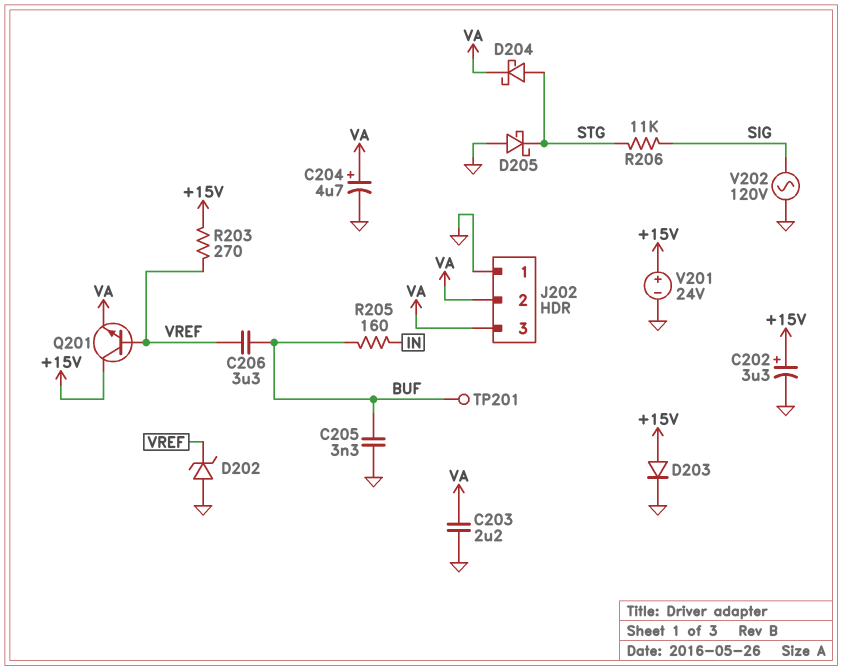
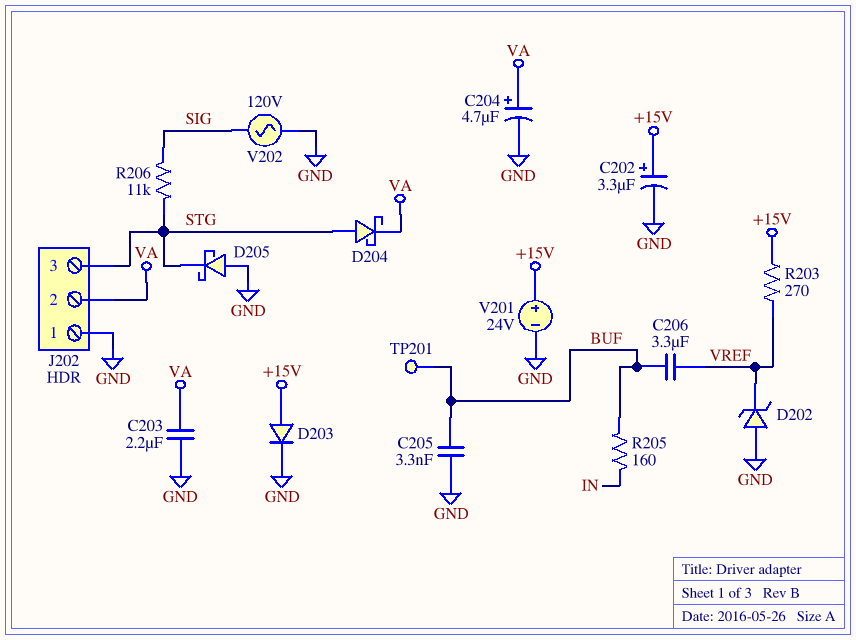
J202 pin 3: VA -> STG
Q201: NPN (B VREF, C +15V, E VA) -> none

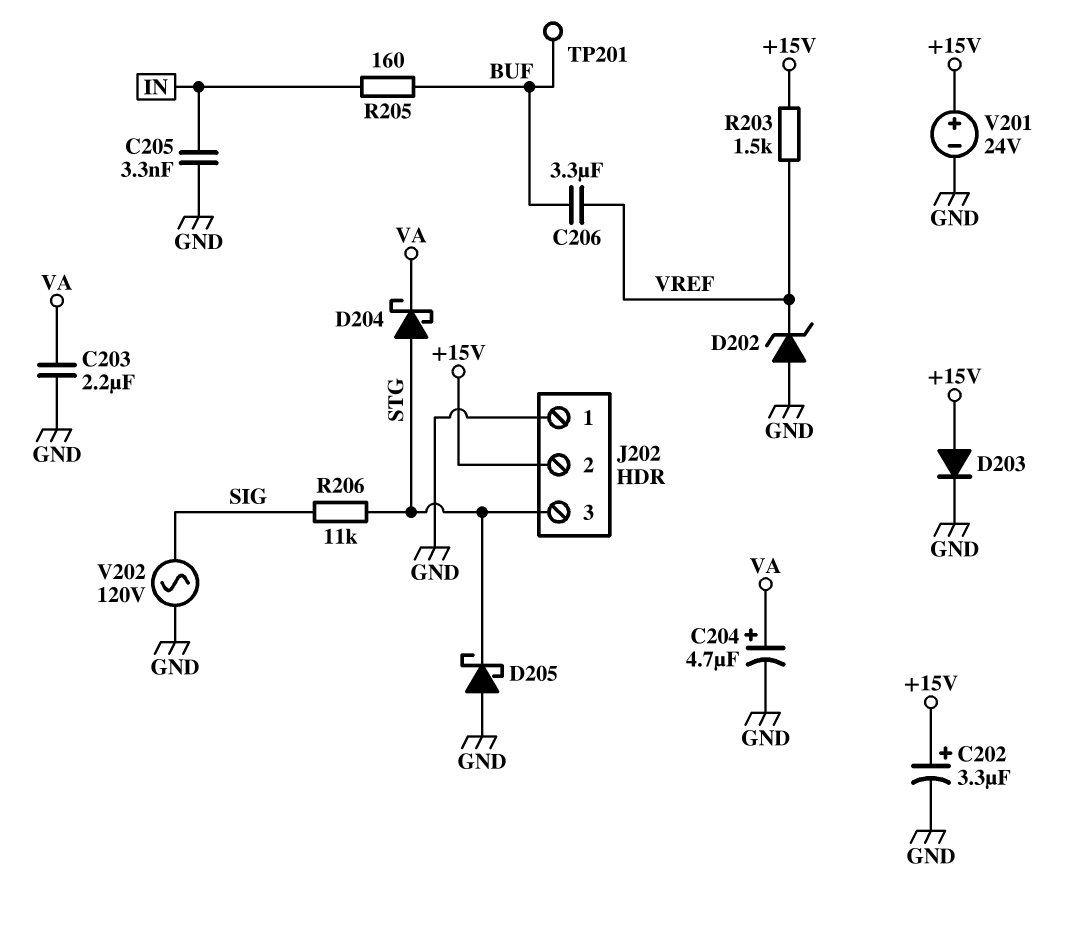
C205: 3.3nF (BUF, GND) -> 3.3nF (GND, IN)
J202 pin 2: VA -> +15V
R203: 270 (+15V, VREF) -> 1.5k (+15V, VREF)

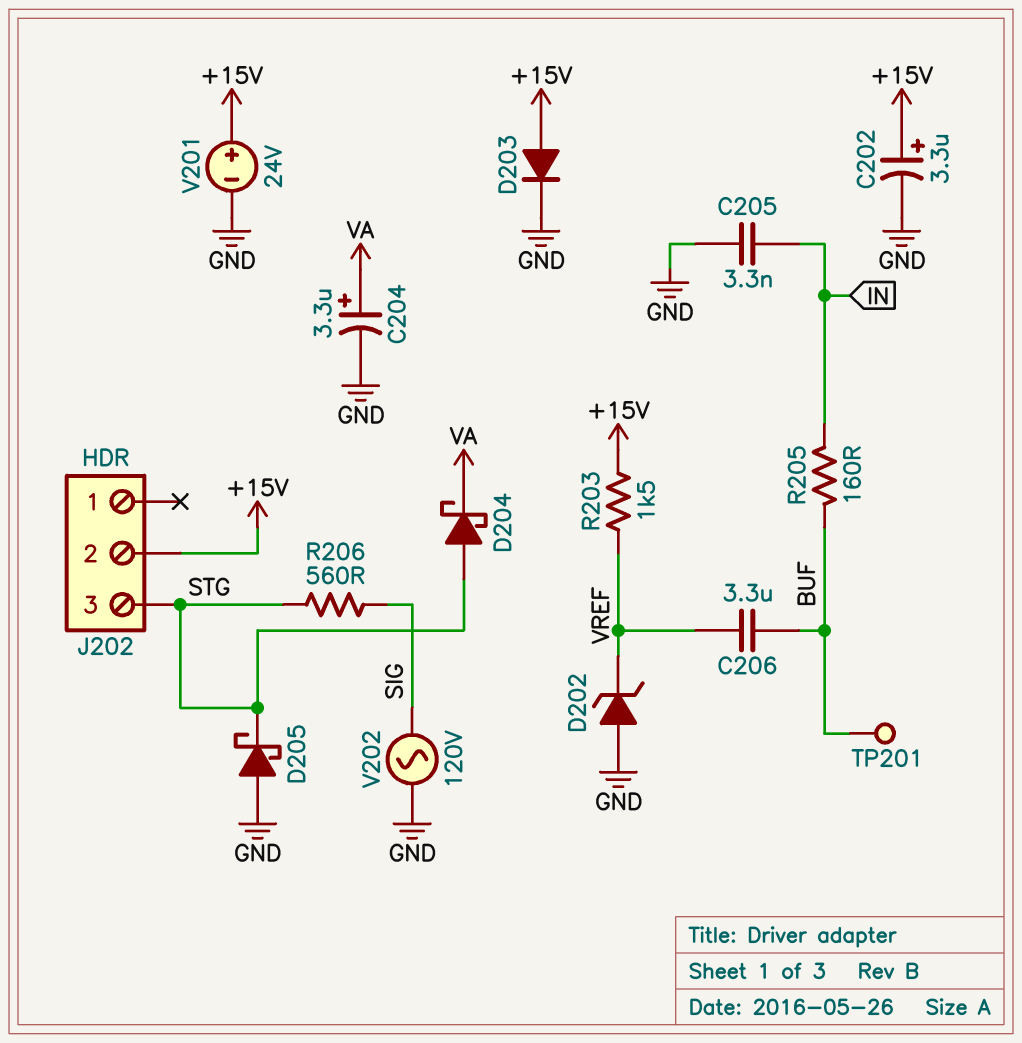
C203: 2.2uF (GND, VA) -> none
C204: 4.7uF (plus VA, minus GND) -> 3.3uF (plus VA, minus GND)
J202 pin 1: GND -> none
R206: 11k (SIG, STG) -> 560 (SIG, STG)

